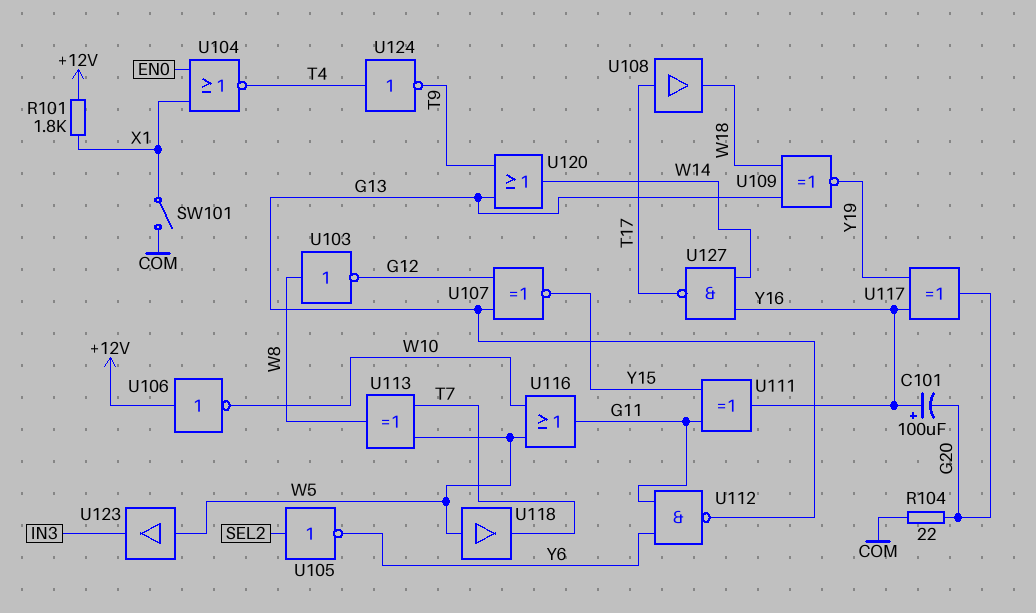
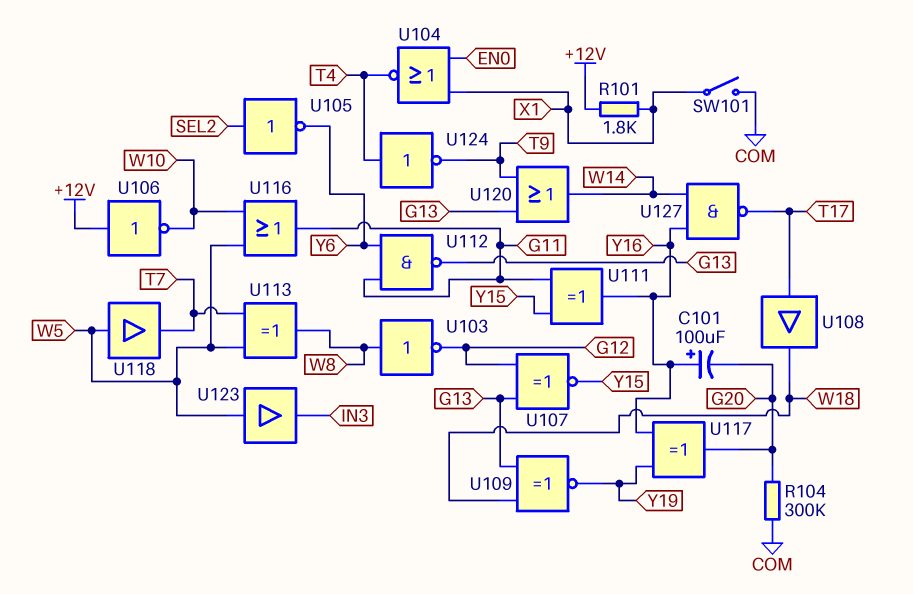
R104: 22 (COM, G20) -> 300k (COM, G20)

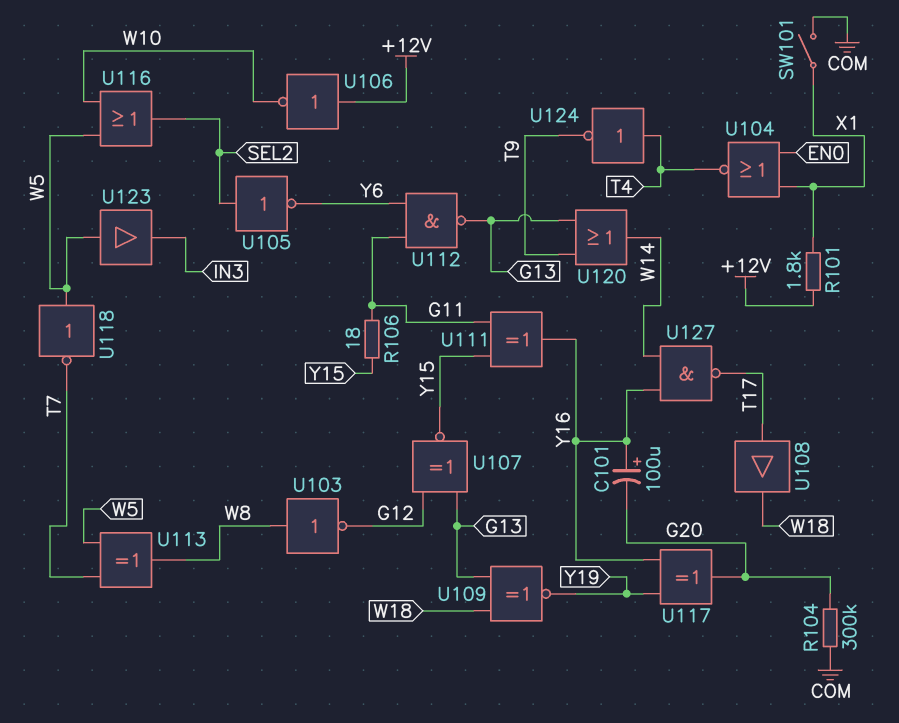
R106: none -> 18 (G11, Y15)
U116: OR (in W5, in W10, out G11) -> OR (in W5, in W10, out SEL2)
U118: buffer (in W5, out T7) -> NOT (in W5, out T7)

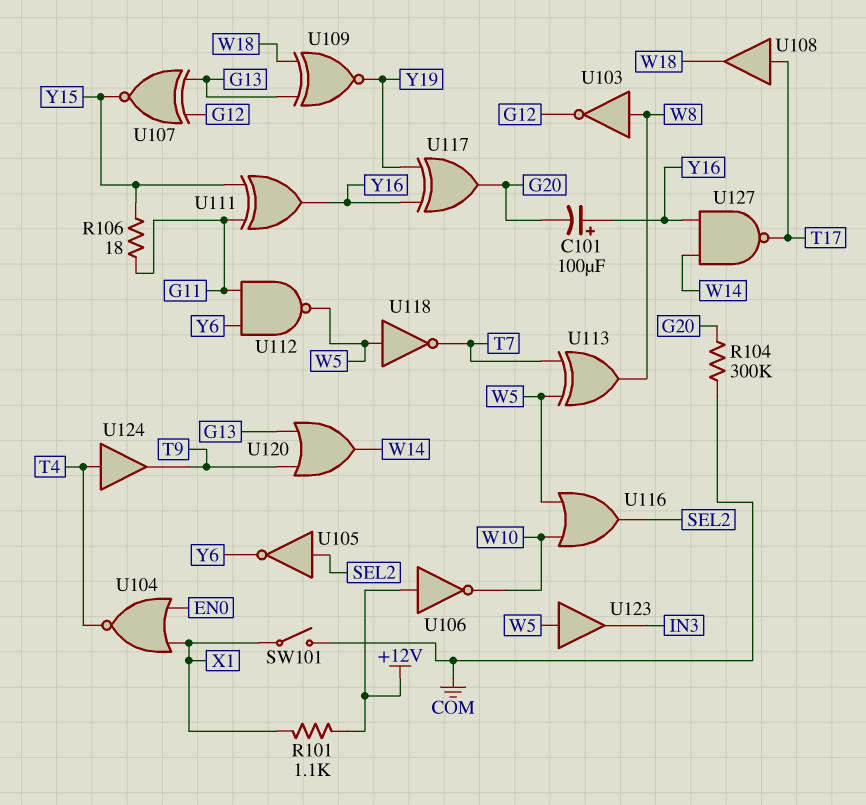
R101: 1.8k (+12V, X1) -> 1.1k (+12V, X1)
U112: NAND (in G11, in Y6, out G13) -> NAND (in G11, in Y6, out W5)
U124: NOT (in T4, out T9) -> buffer (in T4, out T9)

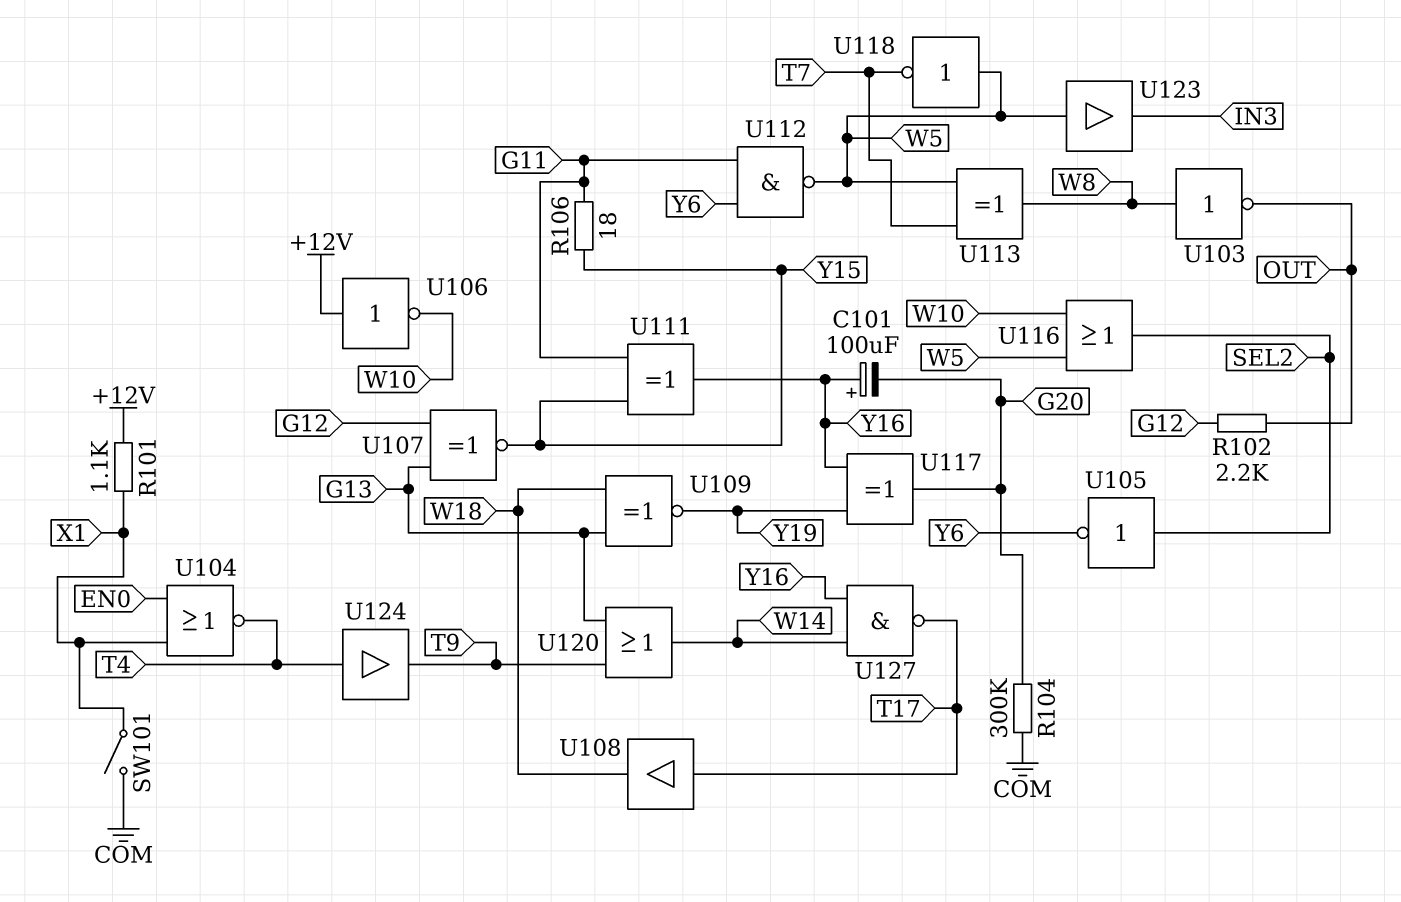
R102: none -> 2.2k (G12, OUT)
U103: NOT (in W8, out G12) -> NOT (in W8, out OUT)

